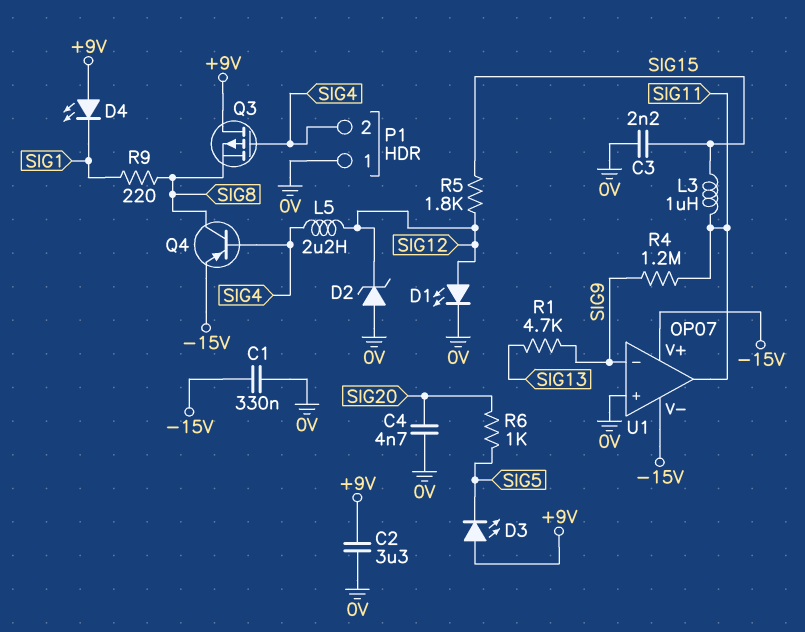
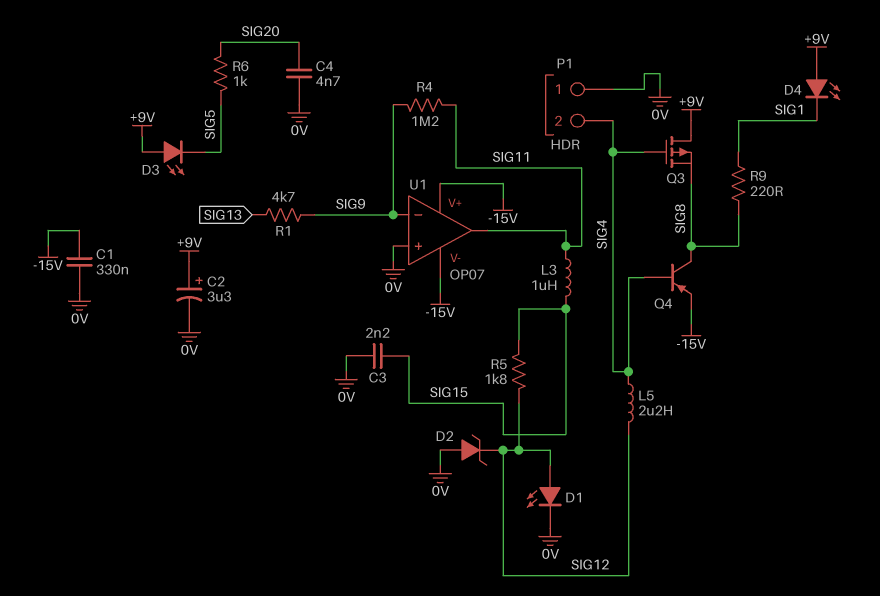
C2: 3.3uF (+9V, 0V) -> 3.3uF (plus +9V, minus 0V)

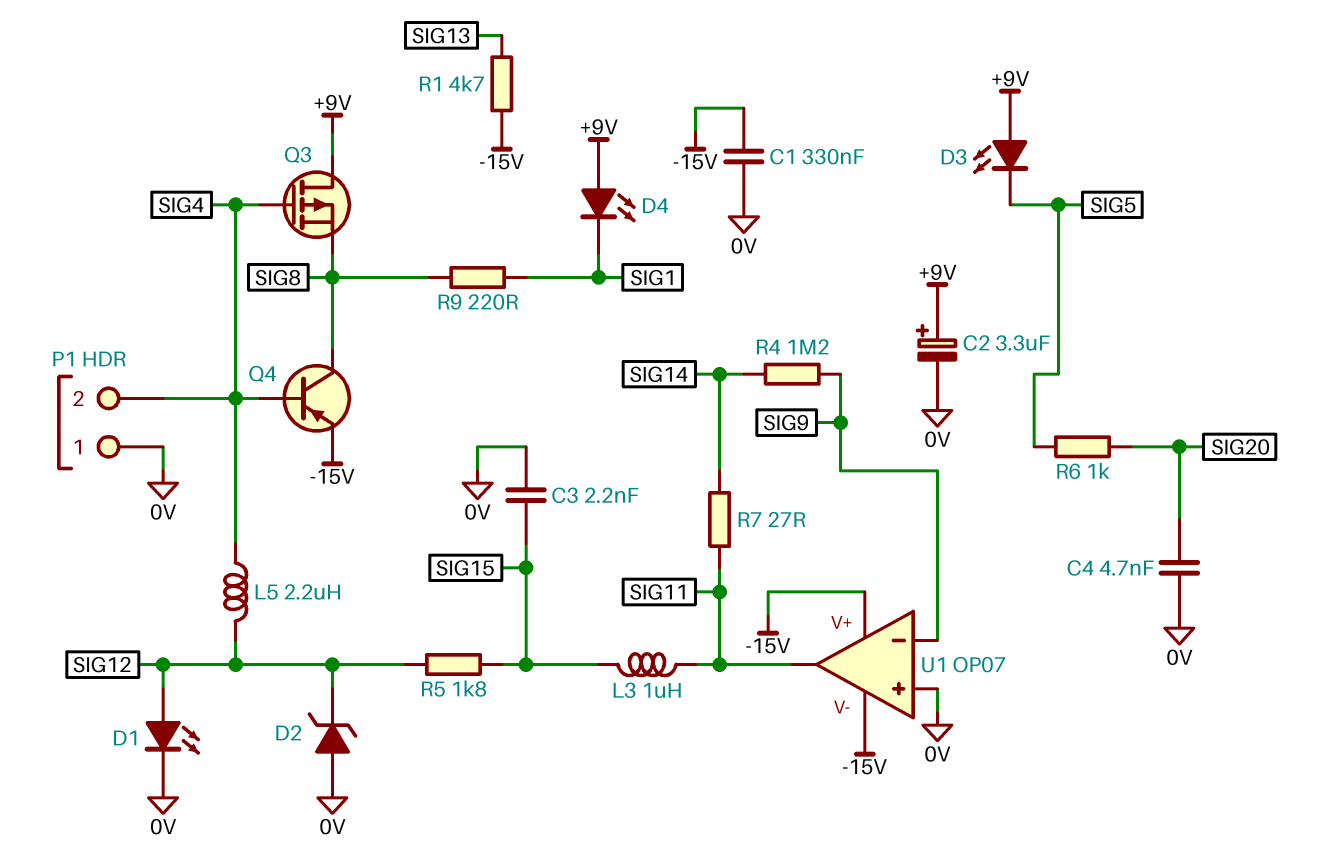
R1: 4.7k (SIG9, SIG13) -> 4.7k (-15V, SIG13)
R4: 1.2M (SIG9, SIG11) -> 1.2M (SIG9, SIG14)
R7: none -> 27 (SIG11, SIG14)

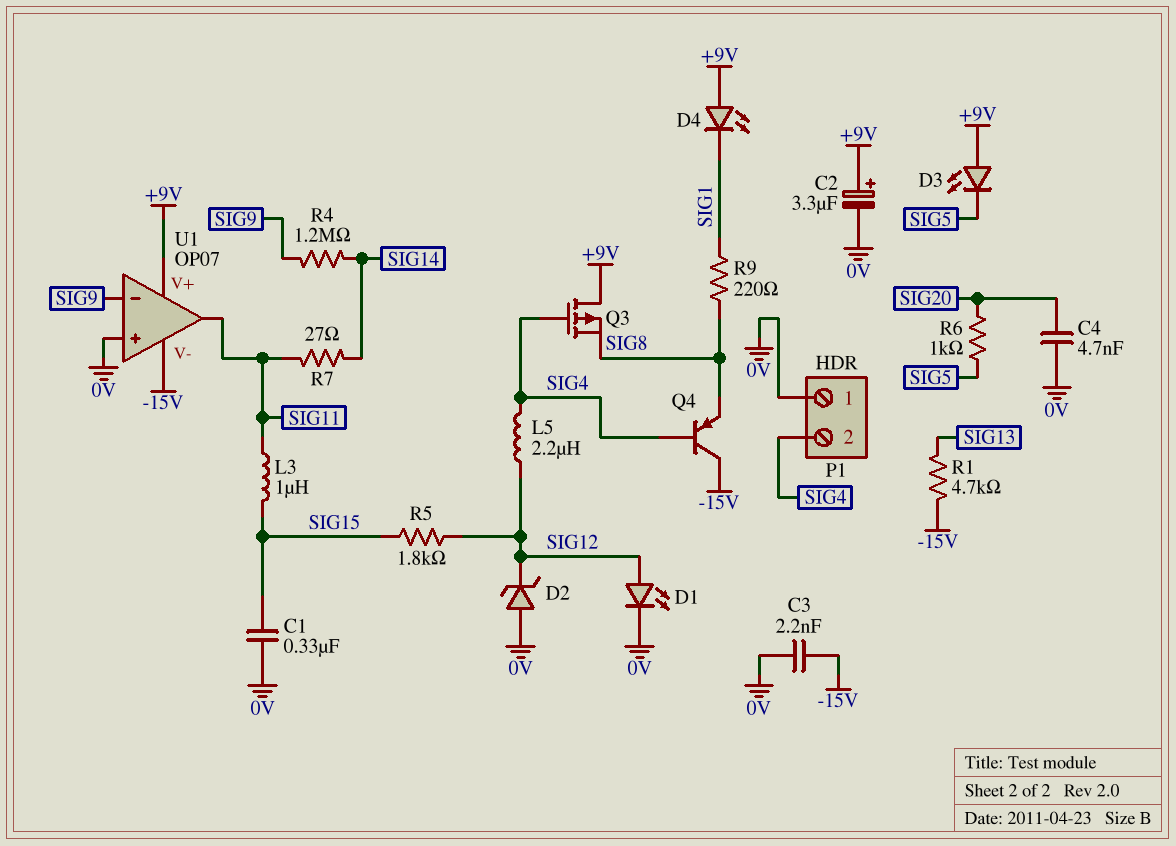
C1: 330nF (-15V, 0V) -> 330nF (0V, SIG15)
C3: 2.2nF (0V, SIG15) -> 2.2nF (-15V, 0V)
Q4: PNP (B SIG4, C SIG8, E -15V) -> PNP (B SIG4, C -15V, E SIG8)
U1 pin V+: -15V -> +9V

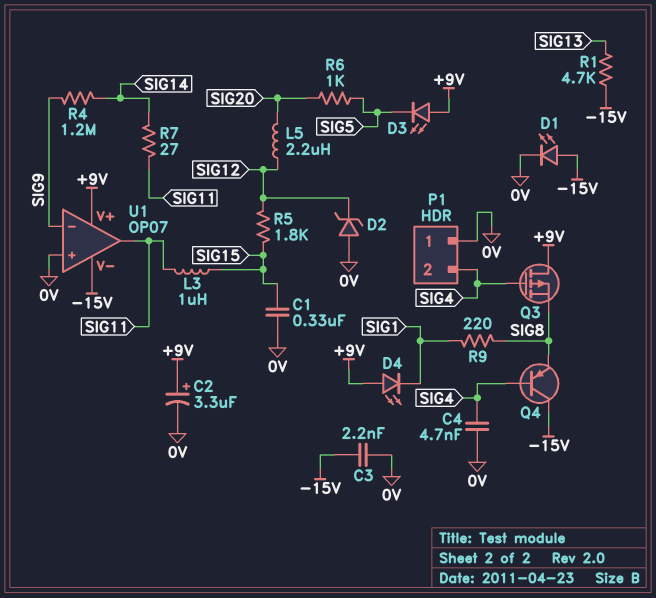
C4: 4.7nF (0V, SIG20) -> 4.7nF (0V, SIG4)
D1: LED (A SIG12, K 0V) -> LED (A -15V, K 0V)
L5: 2.2uH (SIG4, SIG12) -> 2.2uH (SIG12, SIG20)

